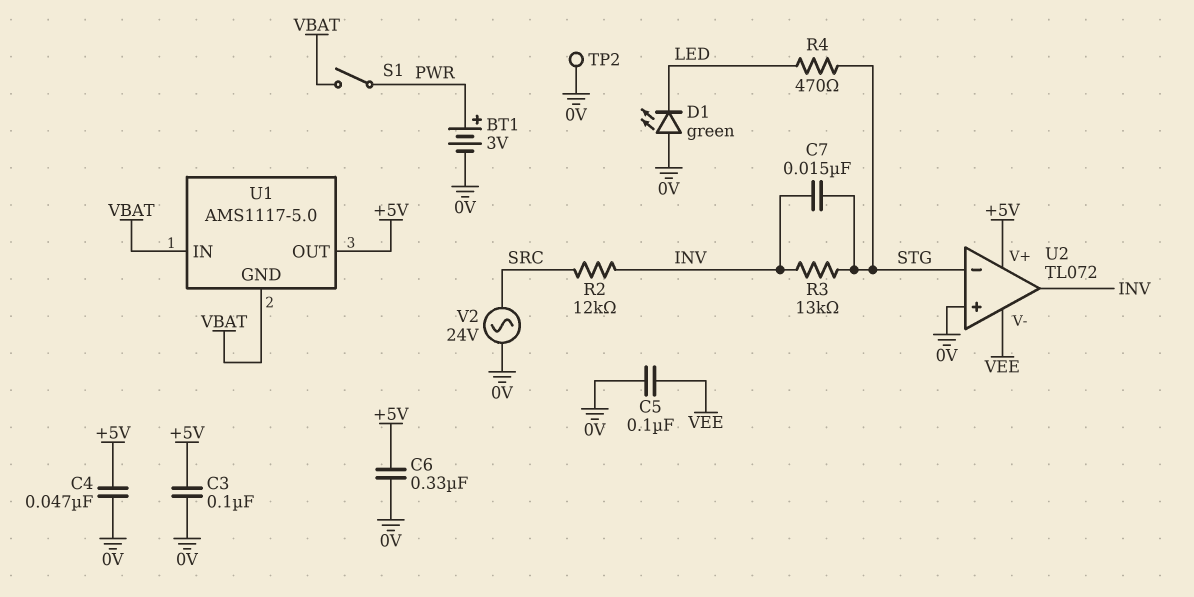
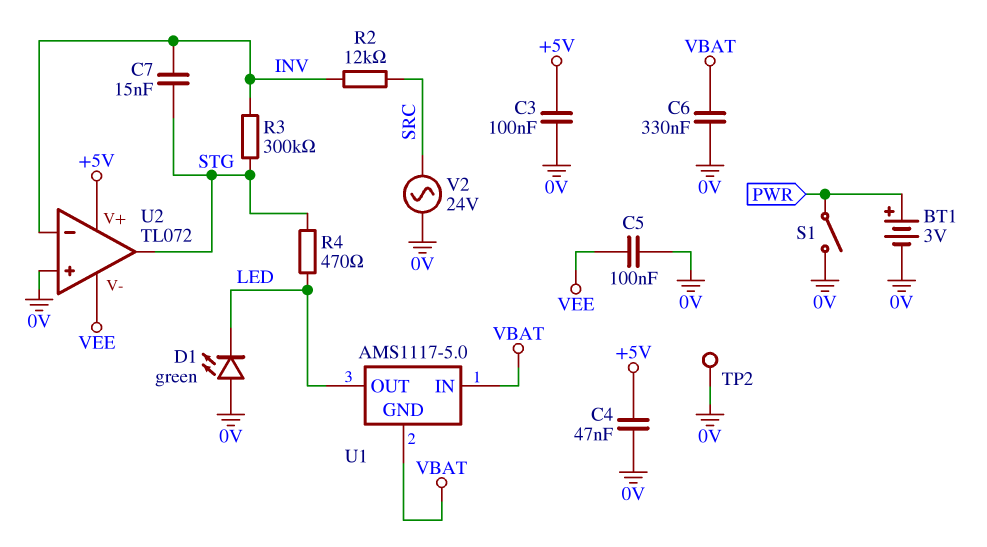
C6: 330nF (+5V, 0V) -> 330nF (0V, VBAT)
R3: 13k (INV, STG) -> 300k (INV, STG)
S1: switch (PWR, VBAT) -> switch (0V, PWR)
U1 pin OUT: +5V -> LED
U2 pin in-: STG -> INV
U2 pin out: INV -> STG

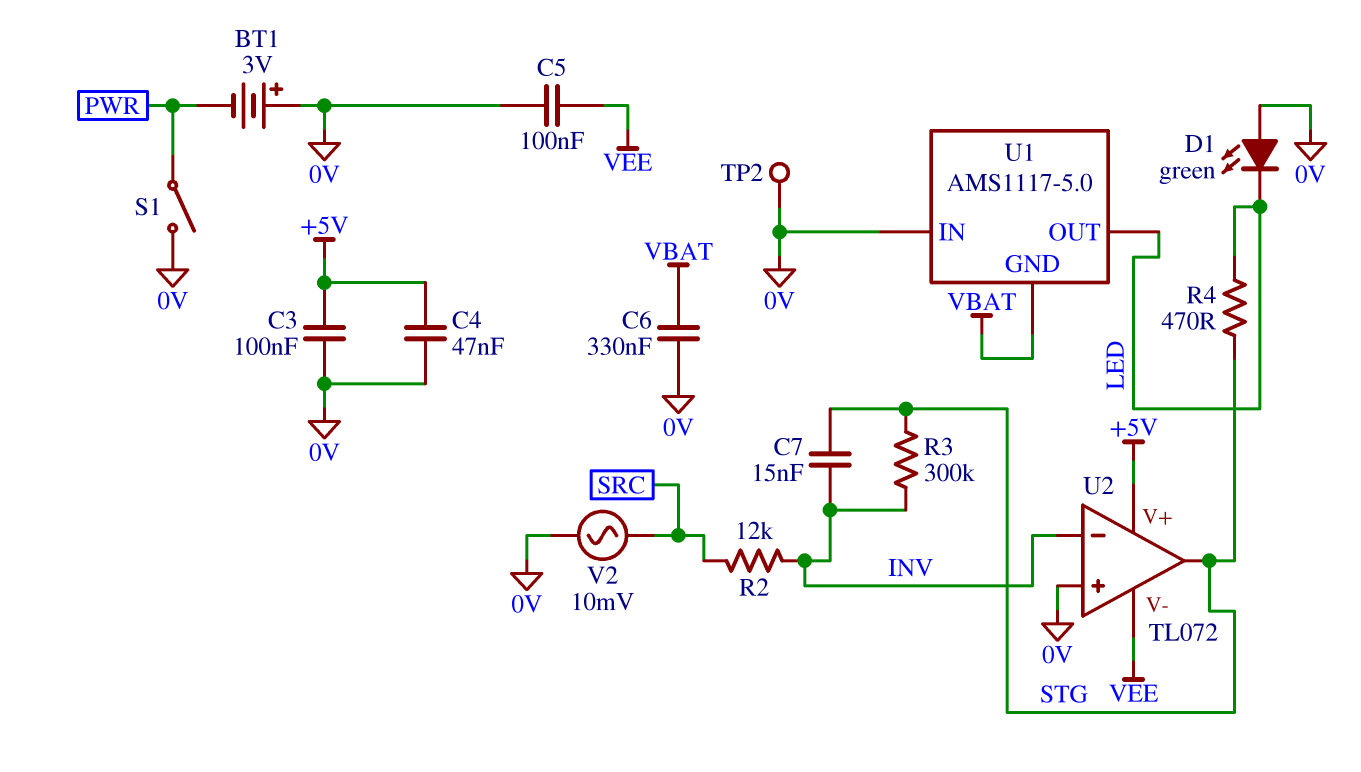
BT1: 3V (plus PWR, minus 0V) -> 3V (plus 0V, minus PWR)
U1 pin IN: VBAT -> 0V
V2: AC 24V (0V, SRC) -> AC 10mV (0V, SRC)

